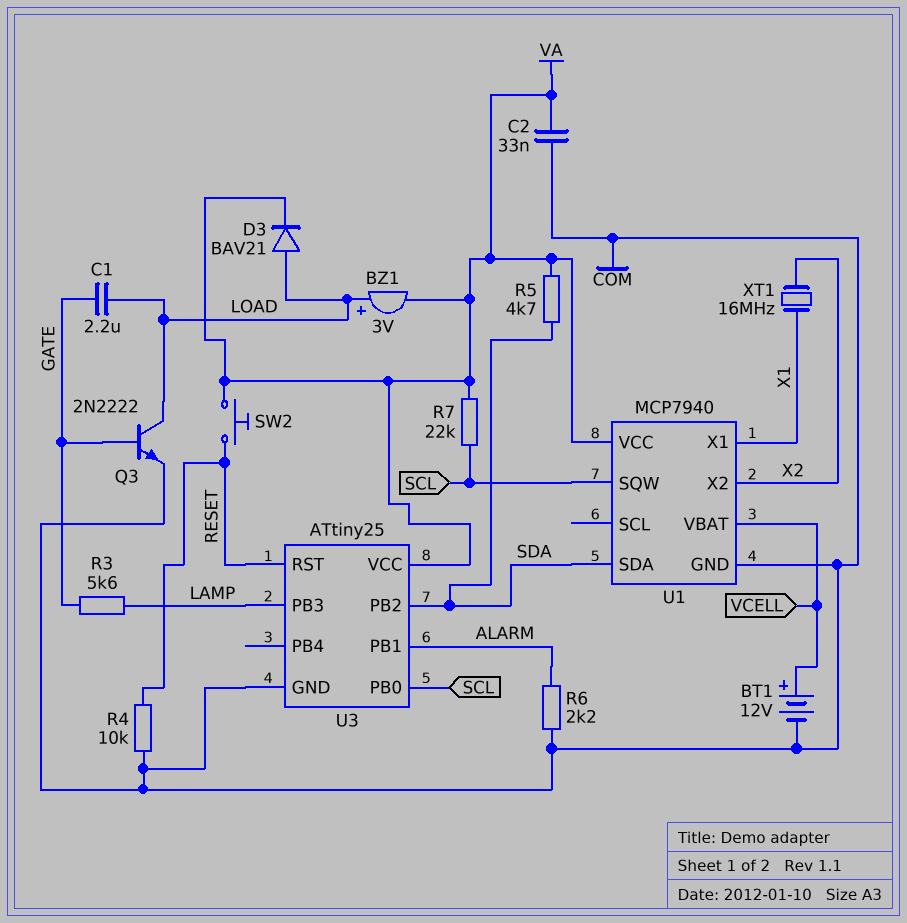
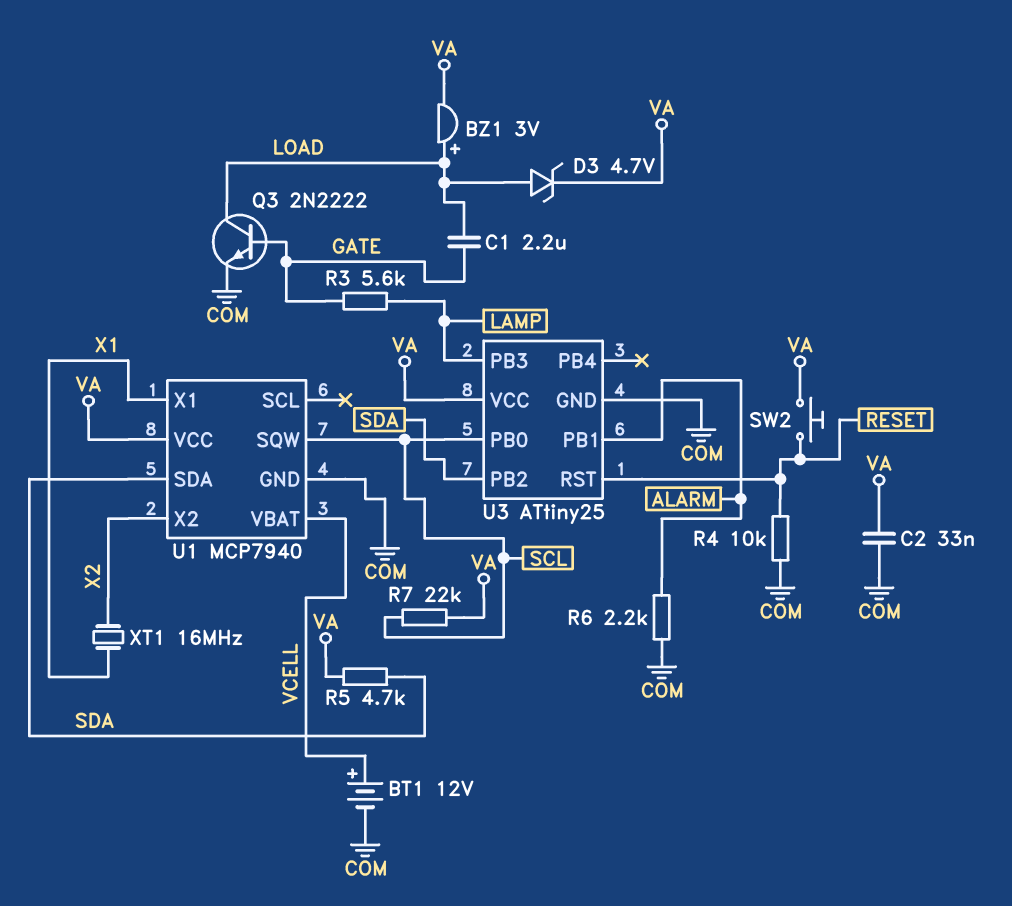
D3: diode BAV21 (A LOAD, K VA) -> zener 4.7V (A LOAD, K VA)

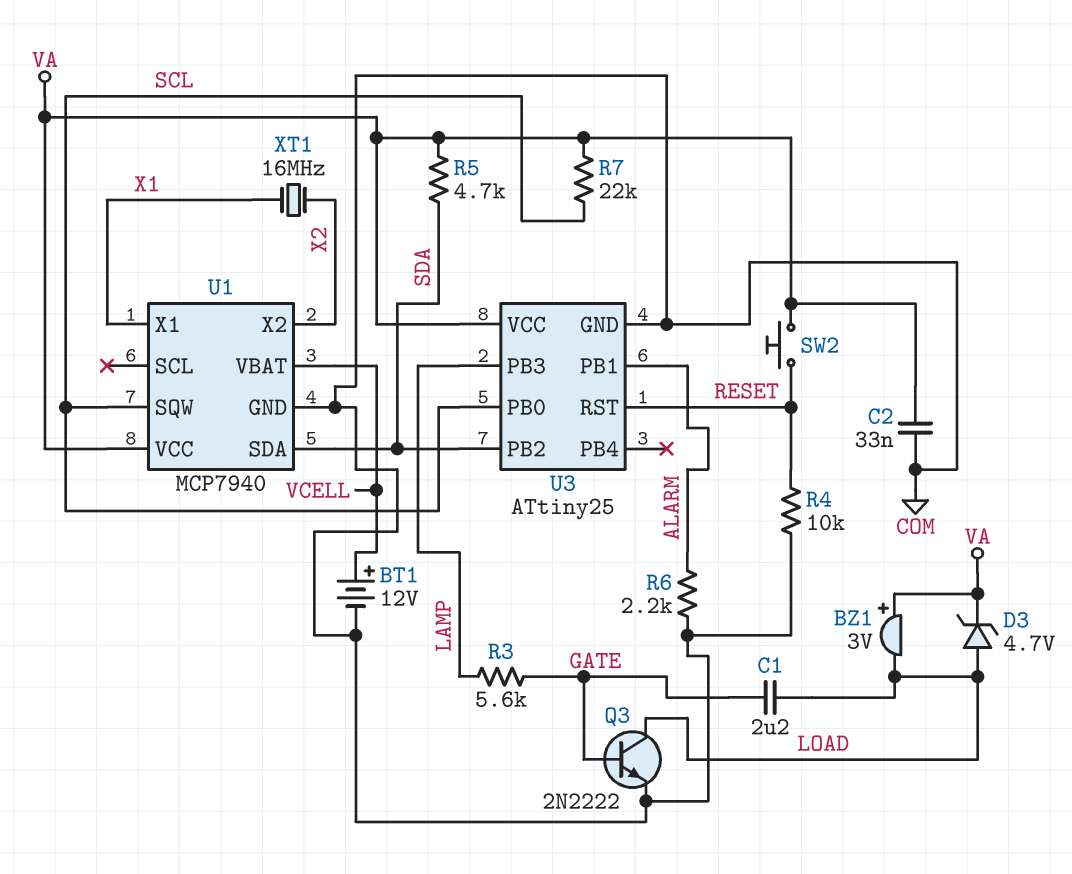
BZ1: buzzer 3V (plus LOAD, minus VA) -> buzzer 3V (plus VA, minus LOAD)

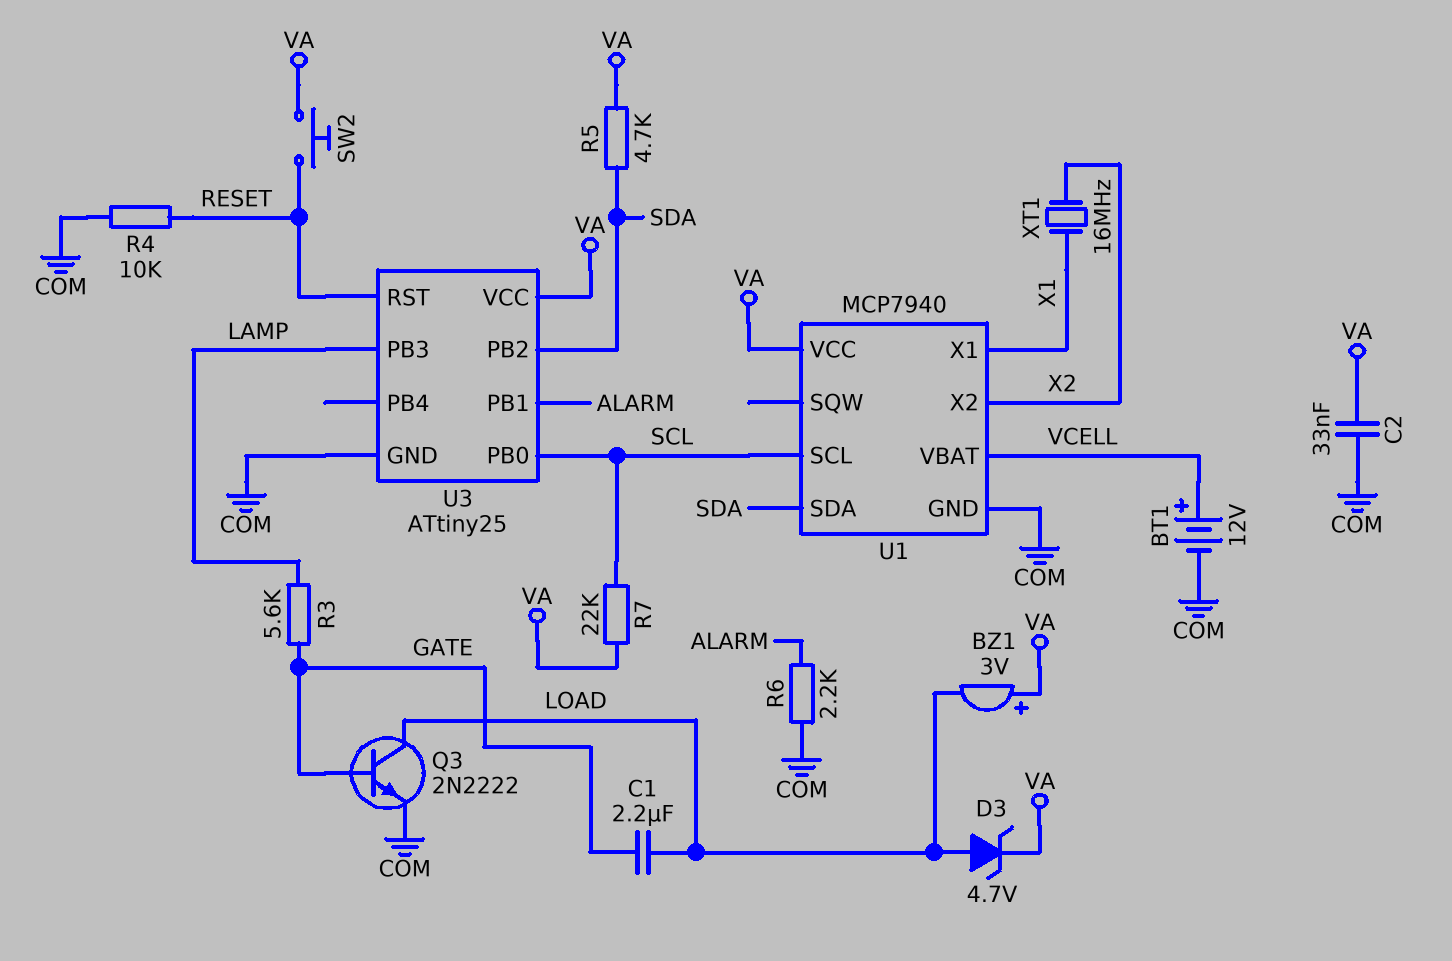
U1 pin SCL: none -> SCL
U1 pin SQW: SCL -> none

